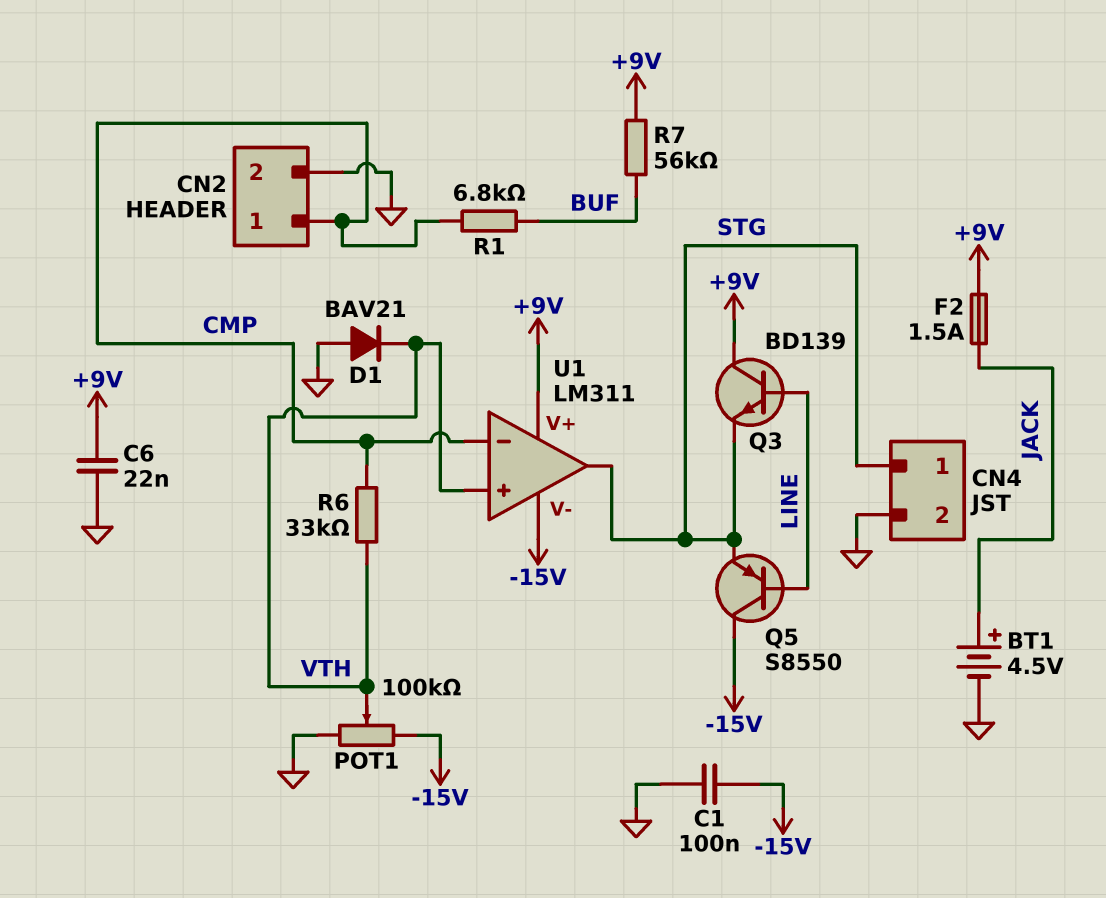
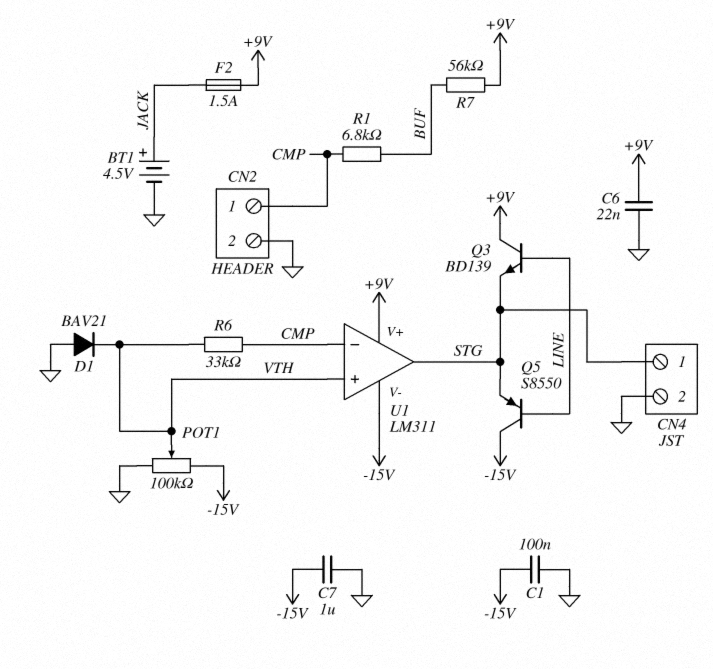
C7: none -> 1uF (-15V, GND)

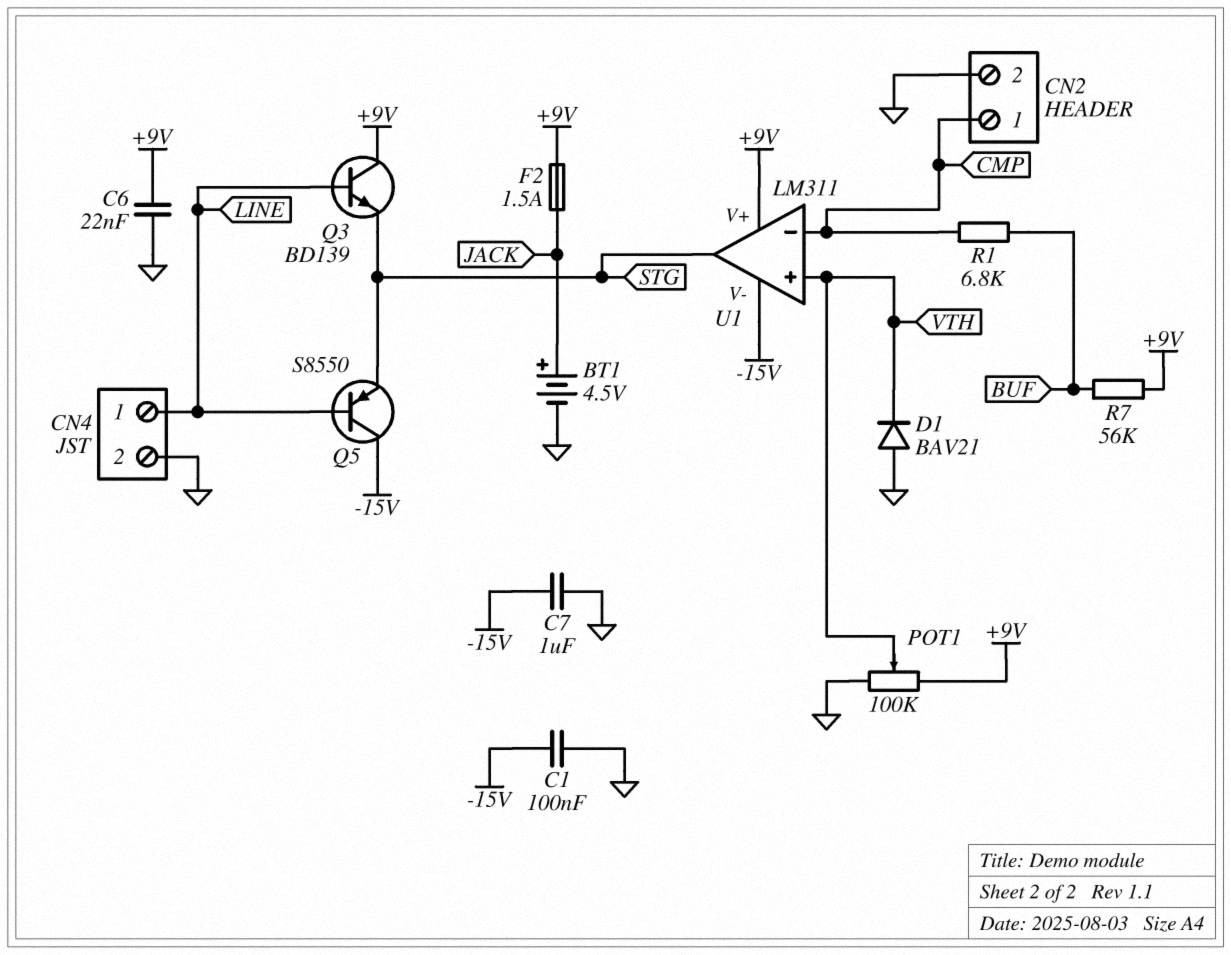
CN4 pin 1: STG -> LINE
POT1: 100k (-15V, GND, wiper VTH) -> 100k (+9V, GND, wiper VTH)
R6: 33k (CMP, VTH) -> none

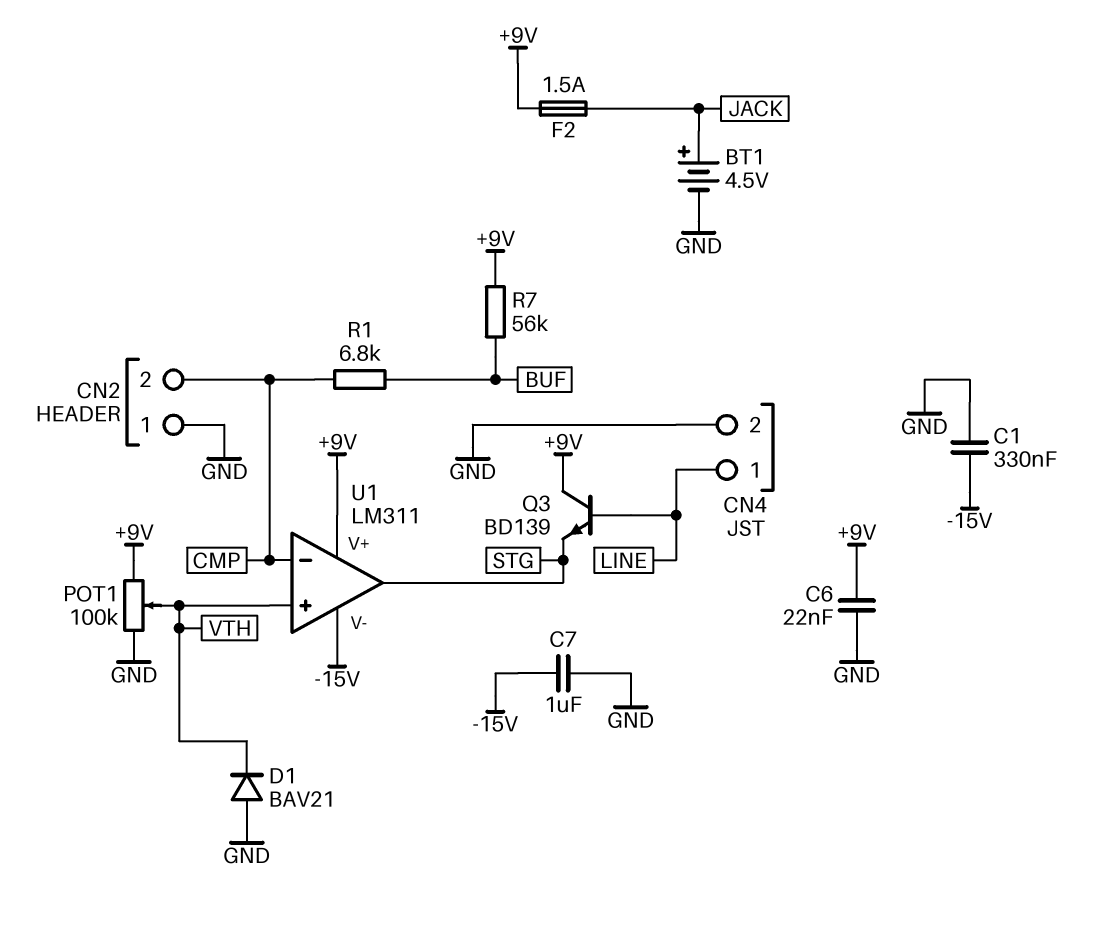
C1: 100nF (-15V, GND) -> 330nF (-15V, GND)
CN2 pin 1: CMP -> GND
CN2 pin 2: GND -> CMP
Q5: PNP S8550 (B LINE, C -15V, E STG) -> none

